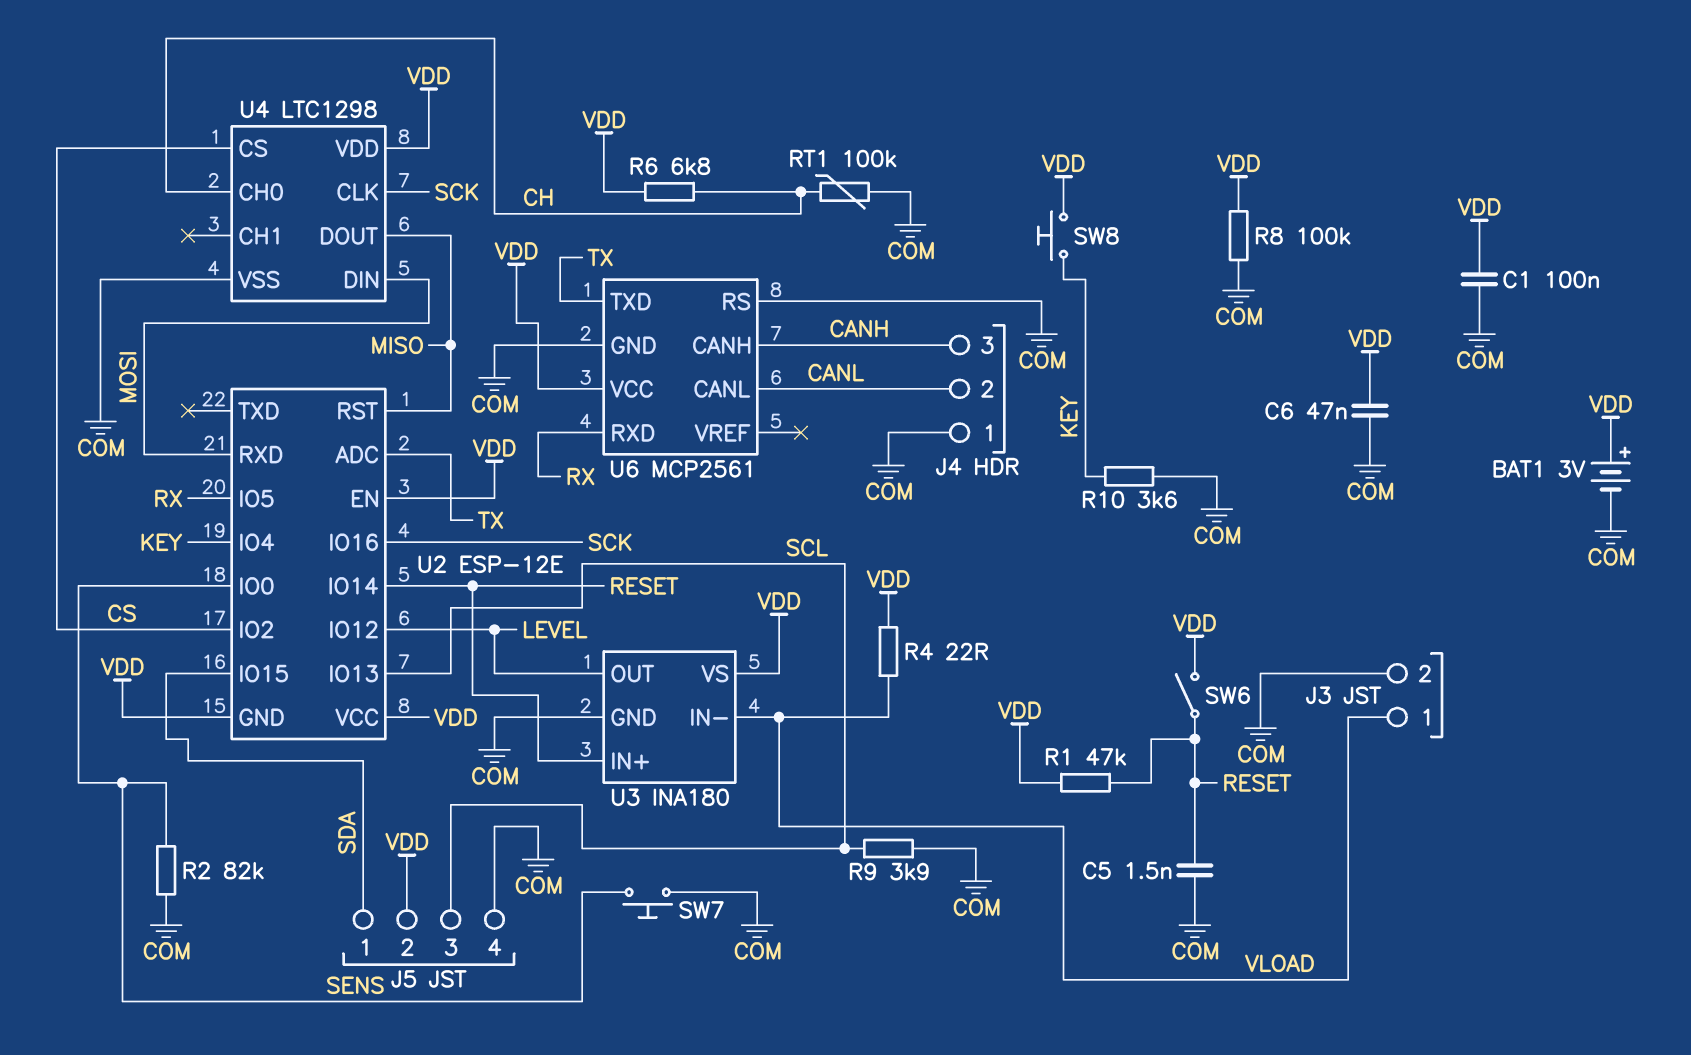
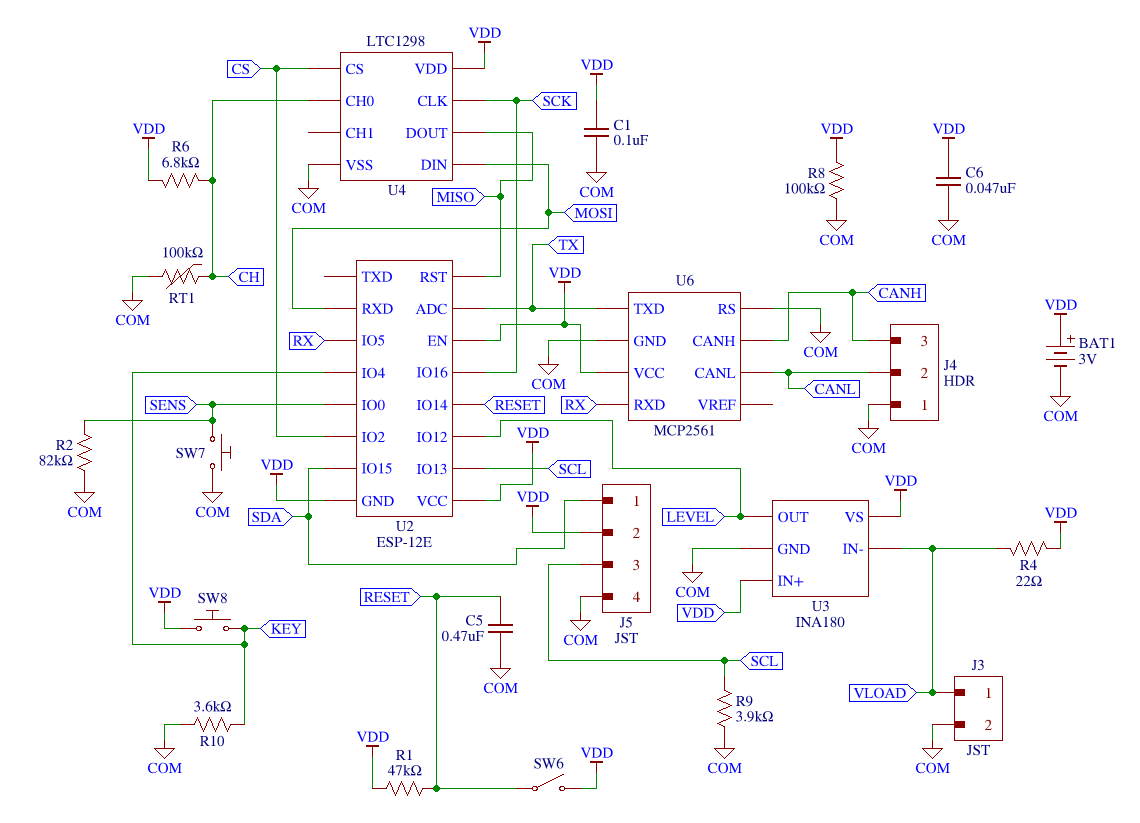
C5: 1.5nF (COM, RESET) -> 470nF (COM, RESET)
U3 pin IN+: RESET -> VDD

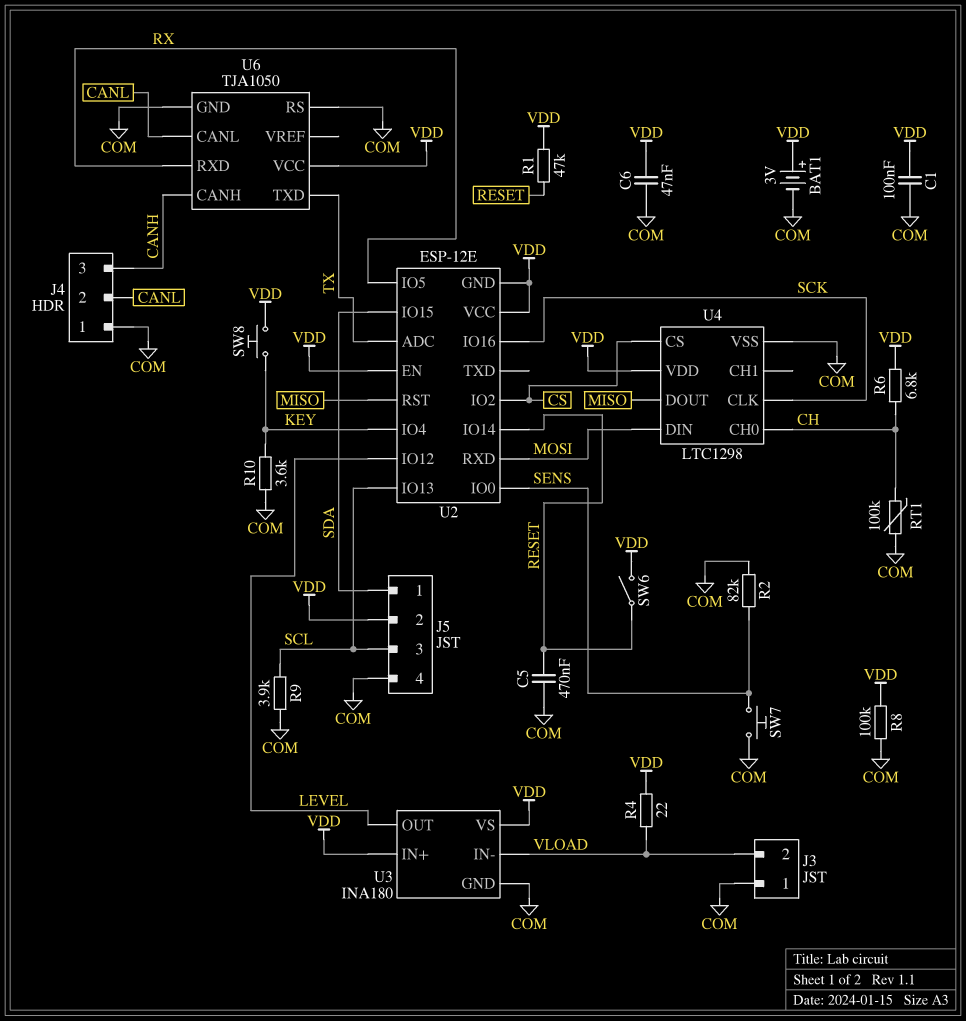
J3 pin 1: VLOAD -> COM
J3 pin 2: COM -> VLOAD
U6: MCP2561 -> TJA1050

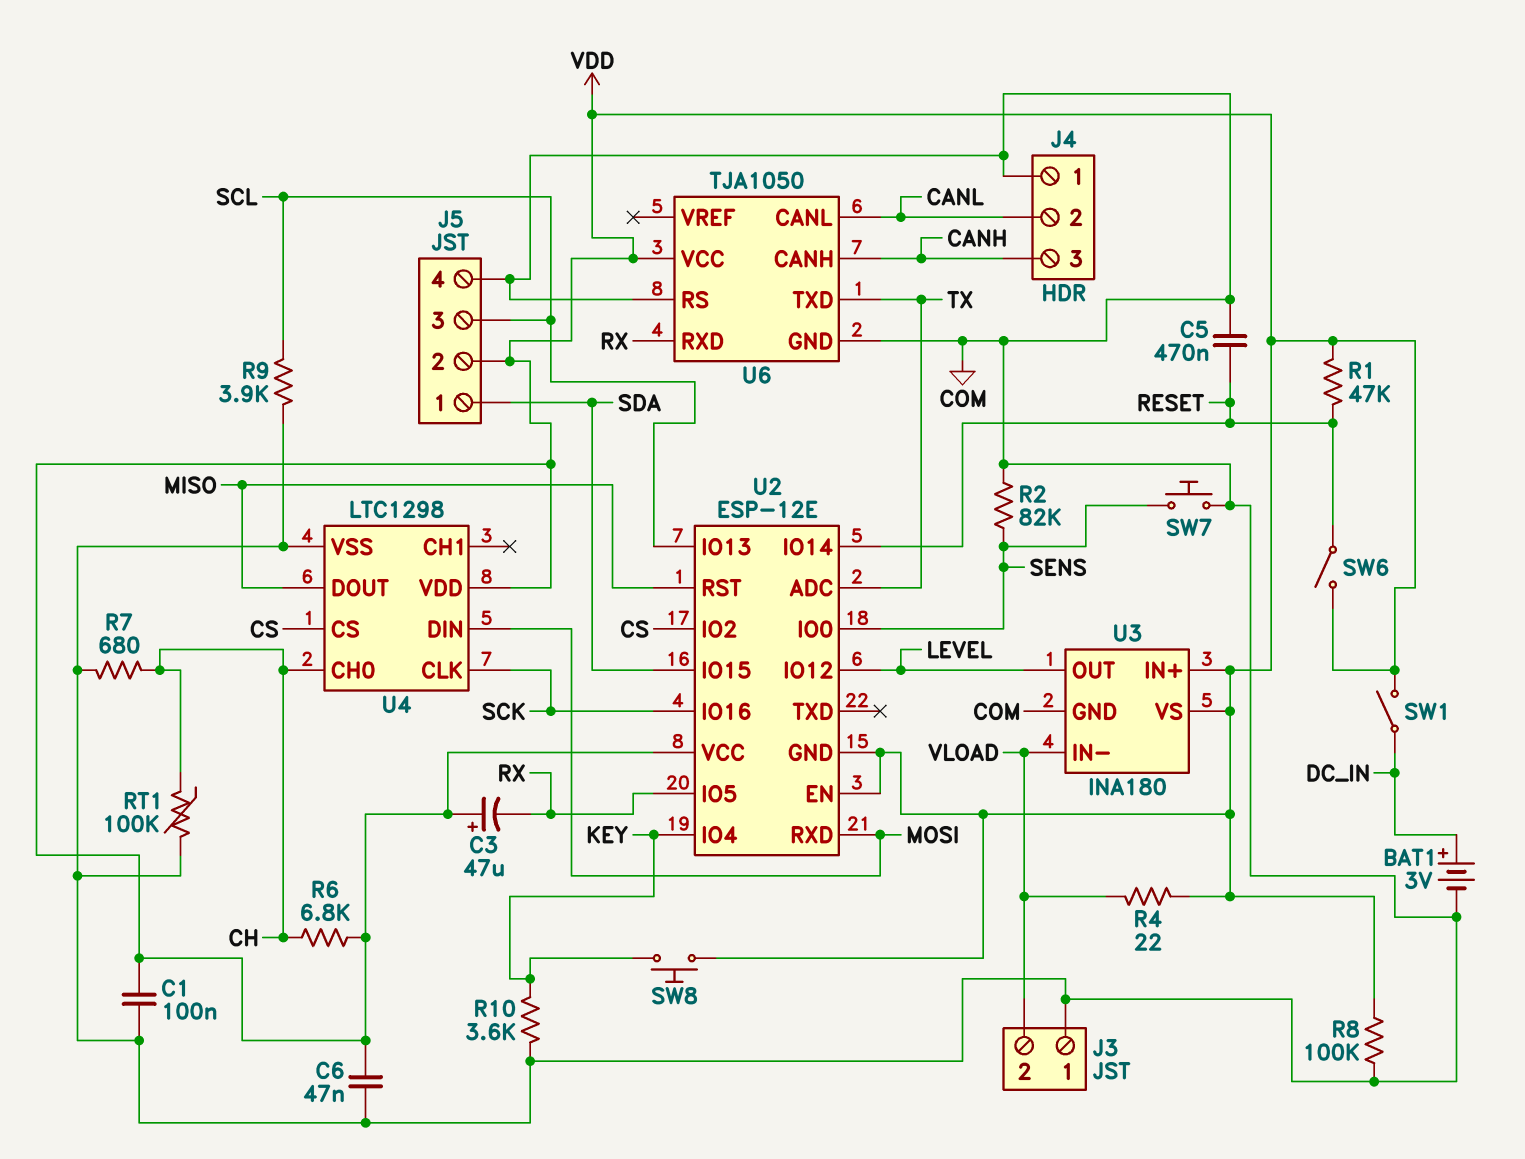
BAT1: 3V (plus VDD, minus COM) -> 3V (plus DC_IN, minus COM)
C3: none -> 47uF (plus VDD, minus RX)
R7: none -> 680 (CH, COM)
SW1: none -> switch (DC_IN, VDD)

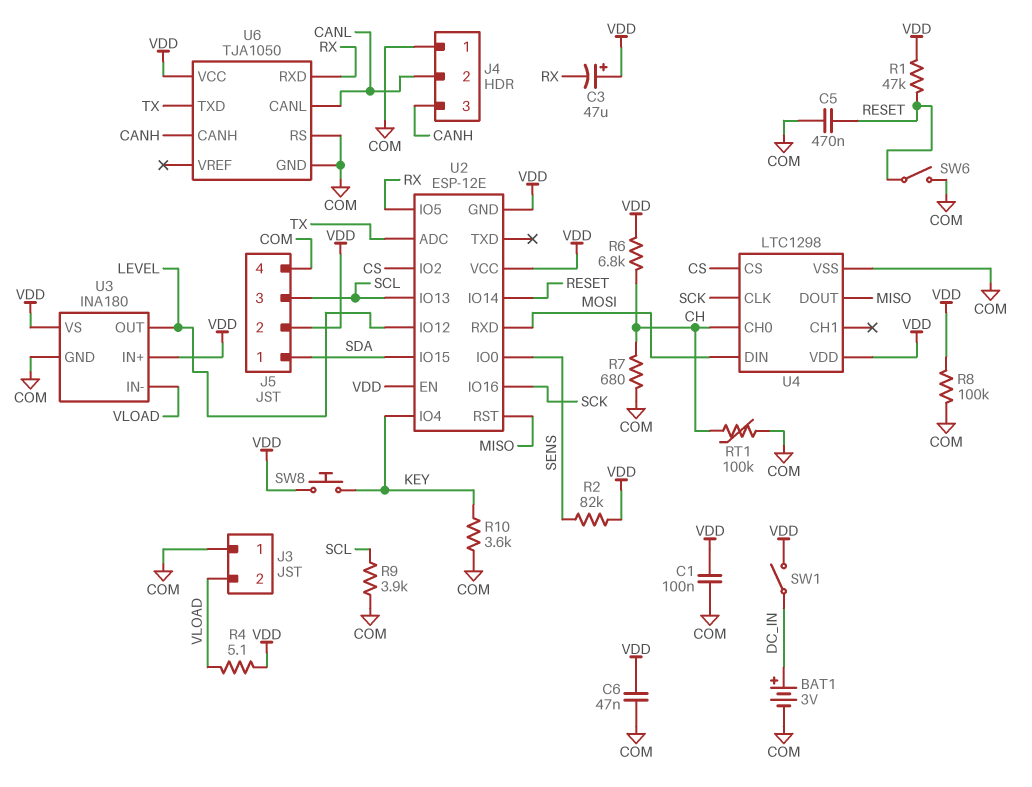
R2: 82k (COM, SENS) -> 82k (SENS, VDD)
R4: 22 (VDD, VLOAD) -> 5.1 (VDD, VLOAD)
SW6: switch (RESET, VDD) -> switch (COM, RESET)
SW7: button (COM, SENS) -> none

